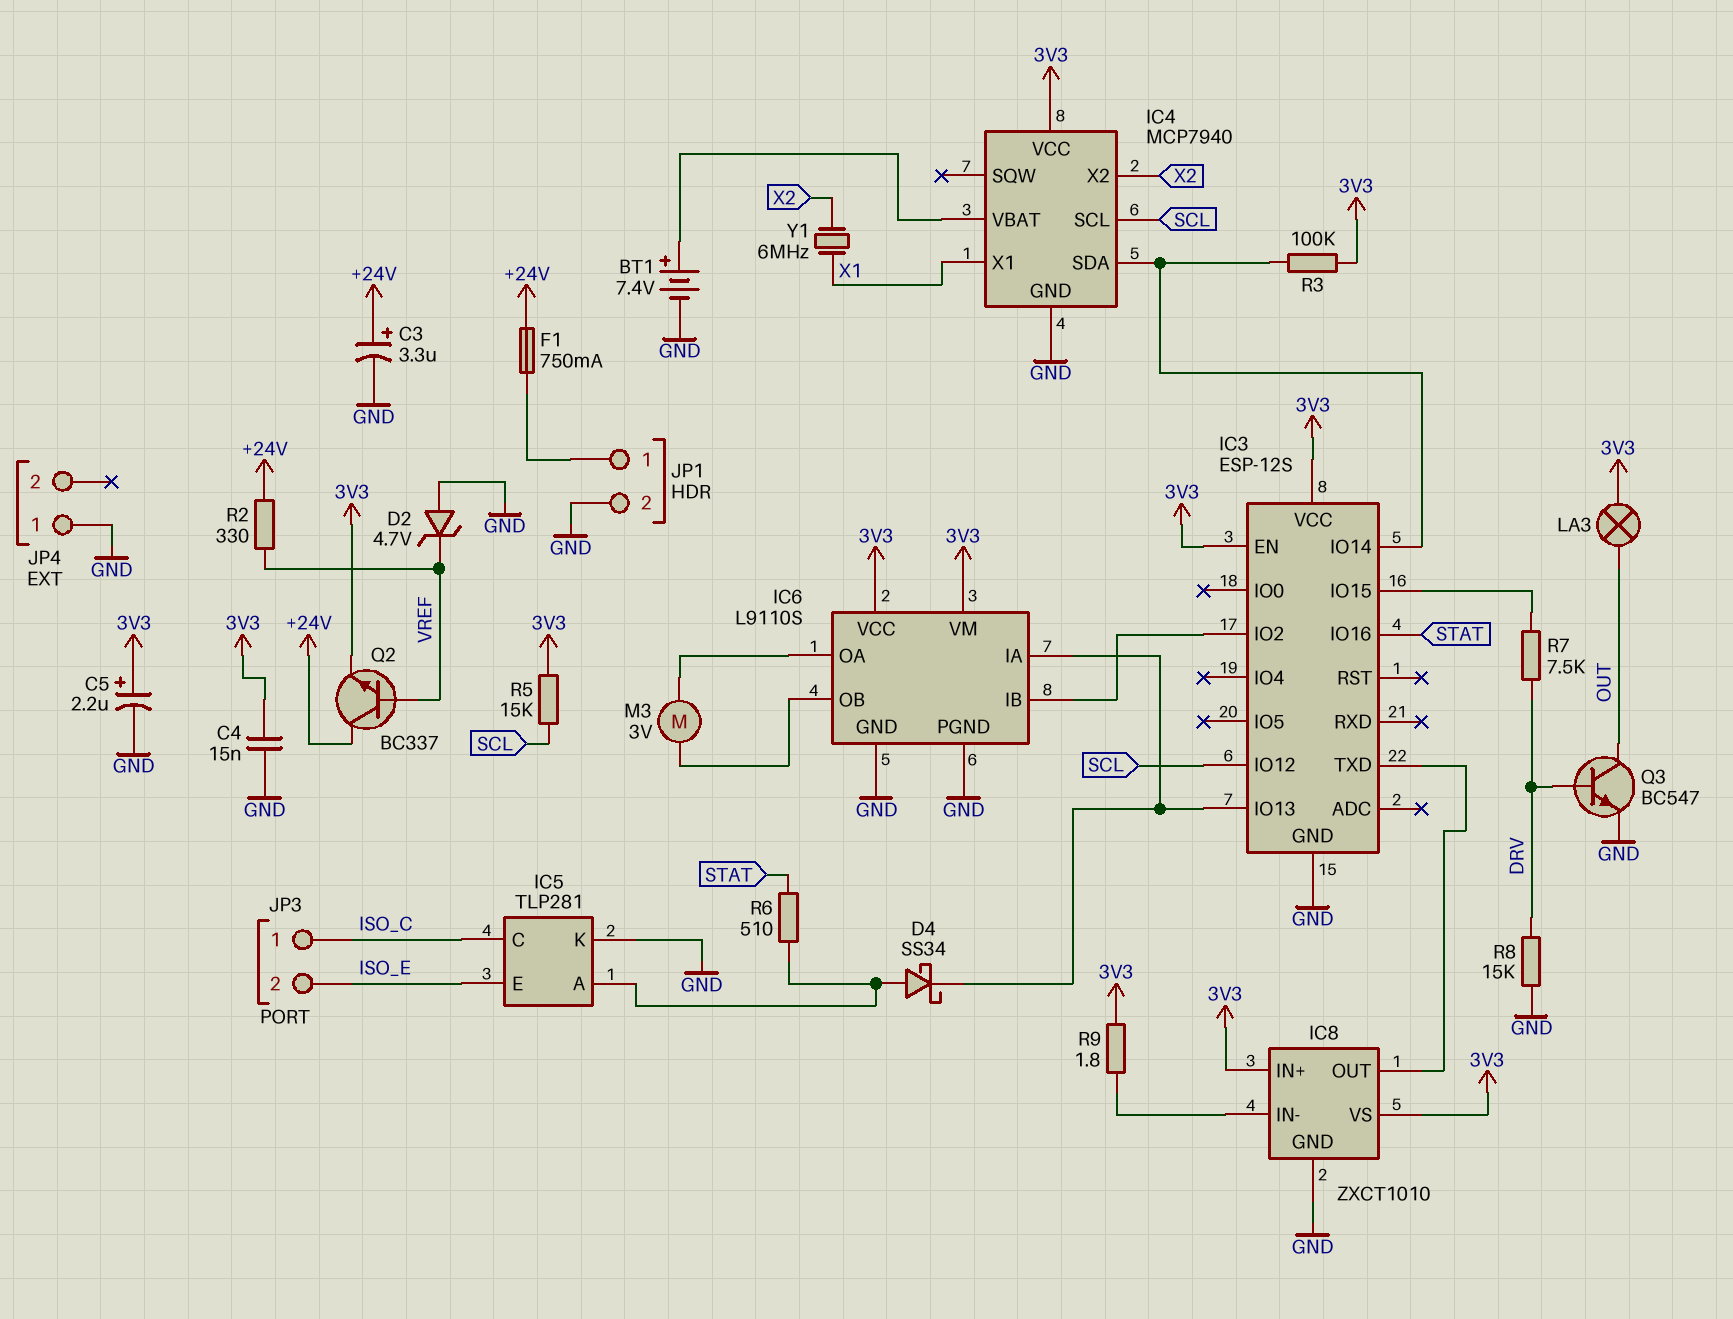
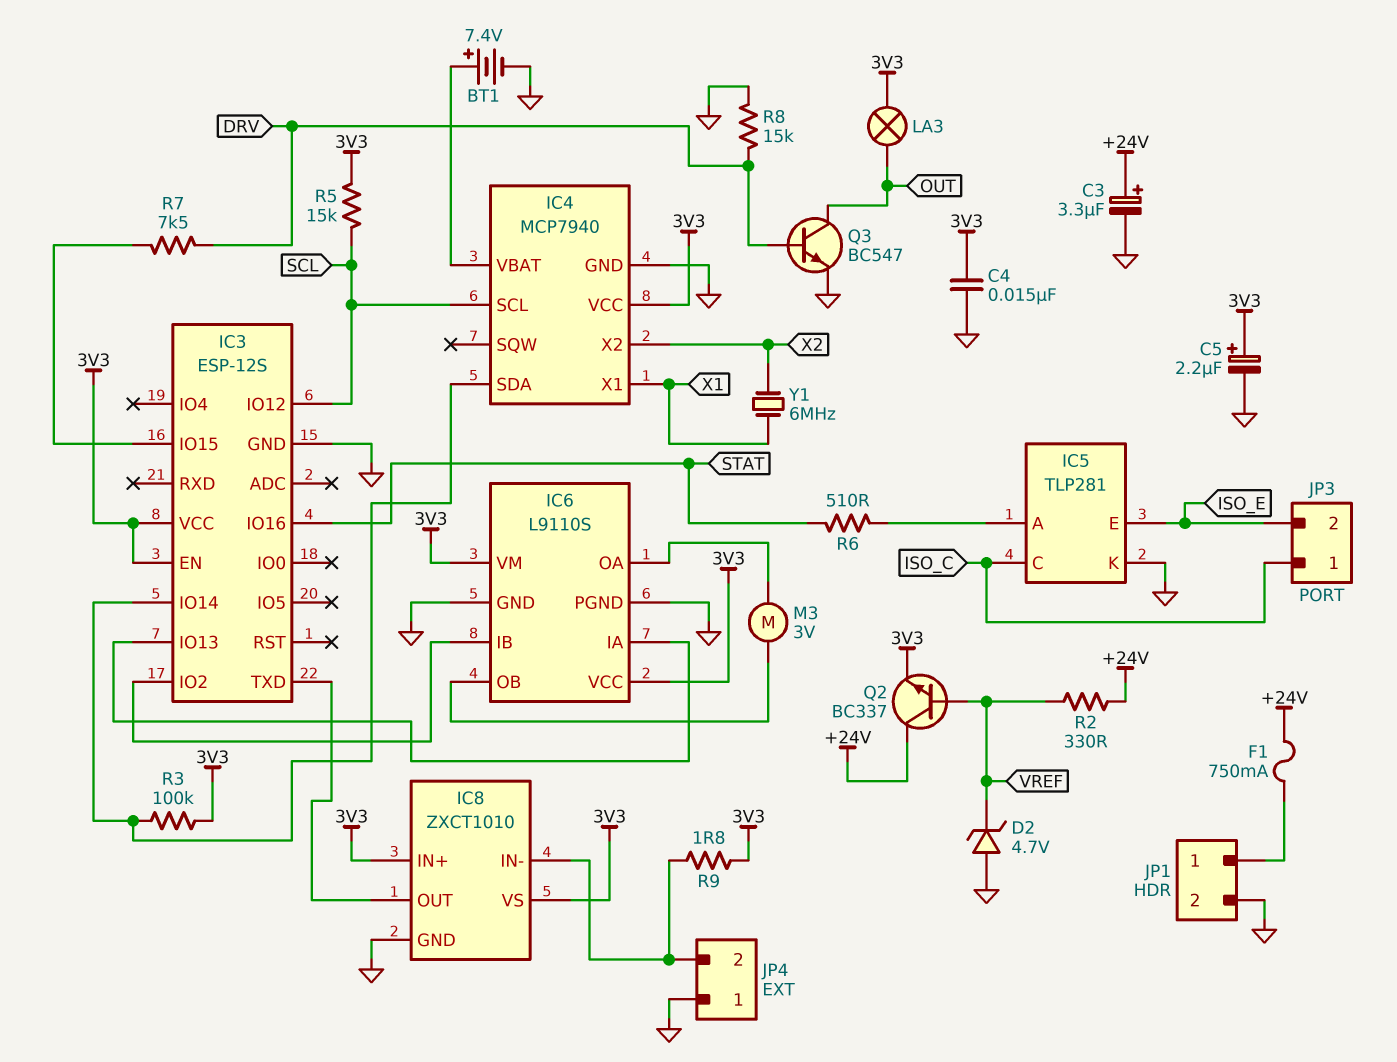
D4: schottky SS34 (A IC5/A, K IC3/IO13) -> none
JP4 pin 2: none -> IC8/IN-

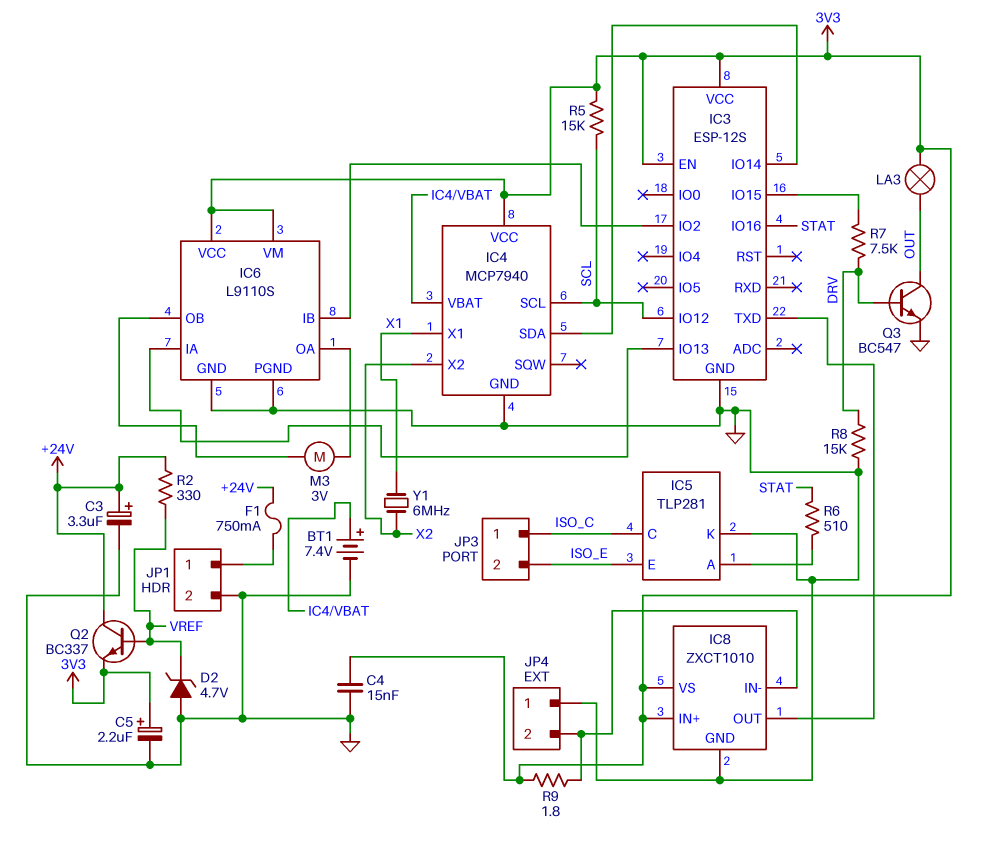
R3: 100k (3V3, IC3/IO14) -> none

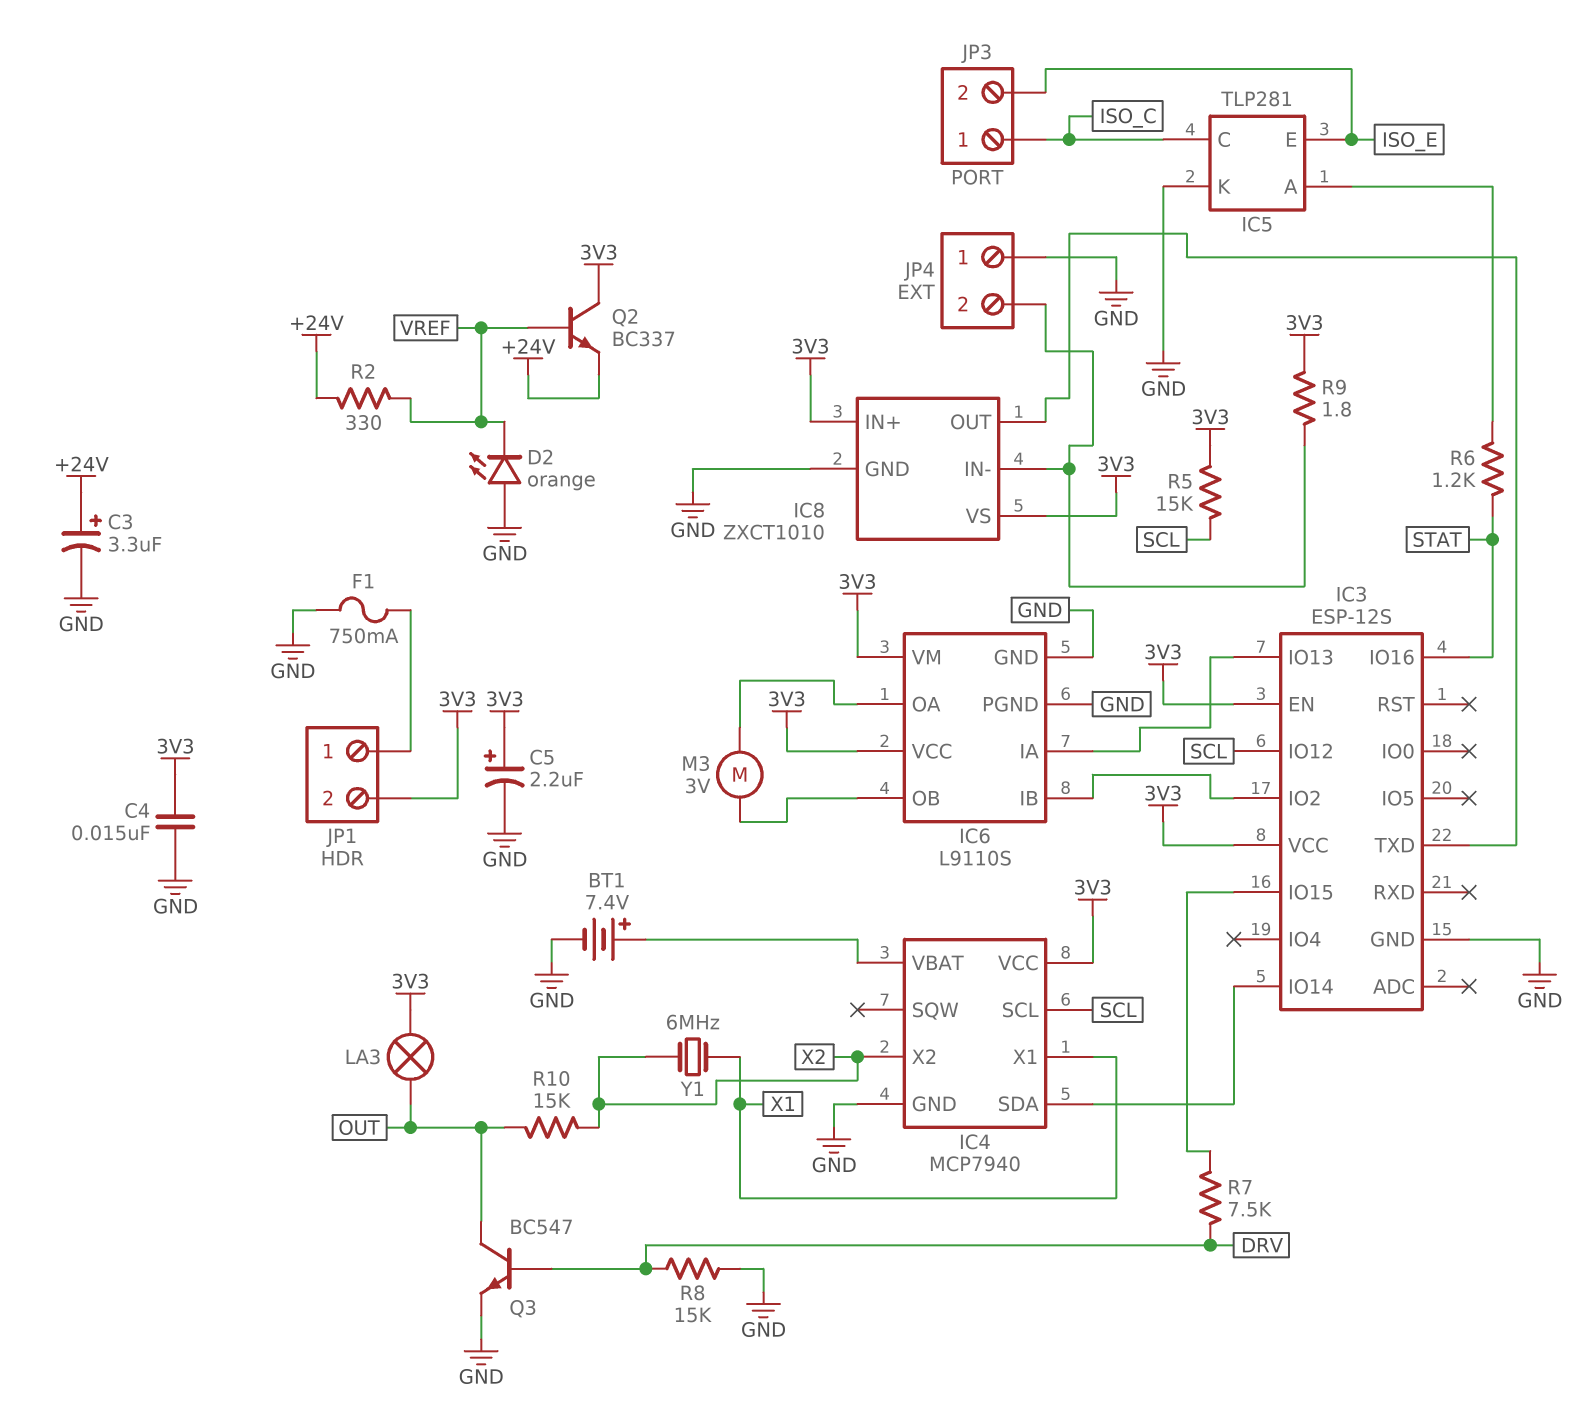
D2: zener 4.7V (A GND, K VREF) -> LED orange (A GND, K VREF)
F1: 750mA (+24V, JP1/1) -> 750mA (GND, JP1/1)
JP1 pin 2: GND -> 3V3
Q2: NPN BC337 (B VREF, C +24V, E 3V3) -> NPN BC337 (B VREF, C 3V3, E +24V)
R6: 510 (IC5/A, STAT) -> 1.2k (IC5/A, STAT)
R10: none -> 15k (OUT, X2)

